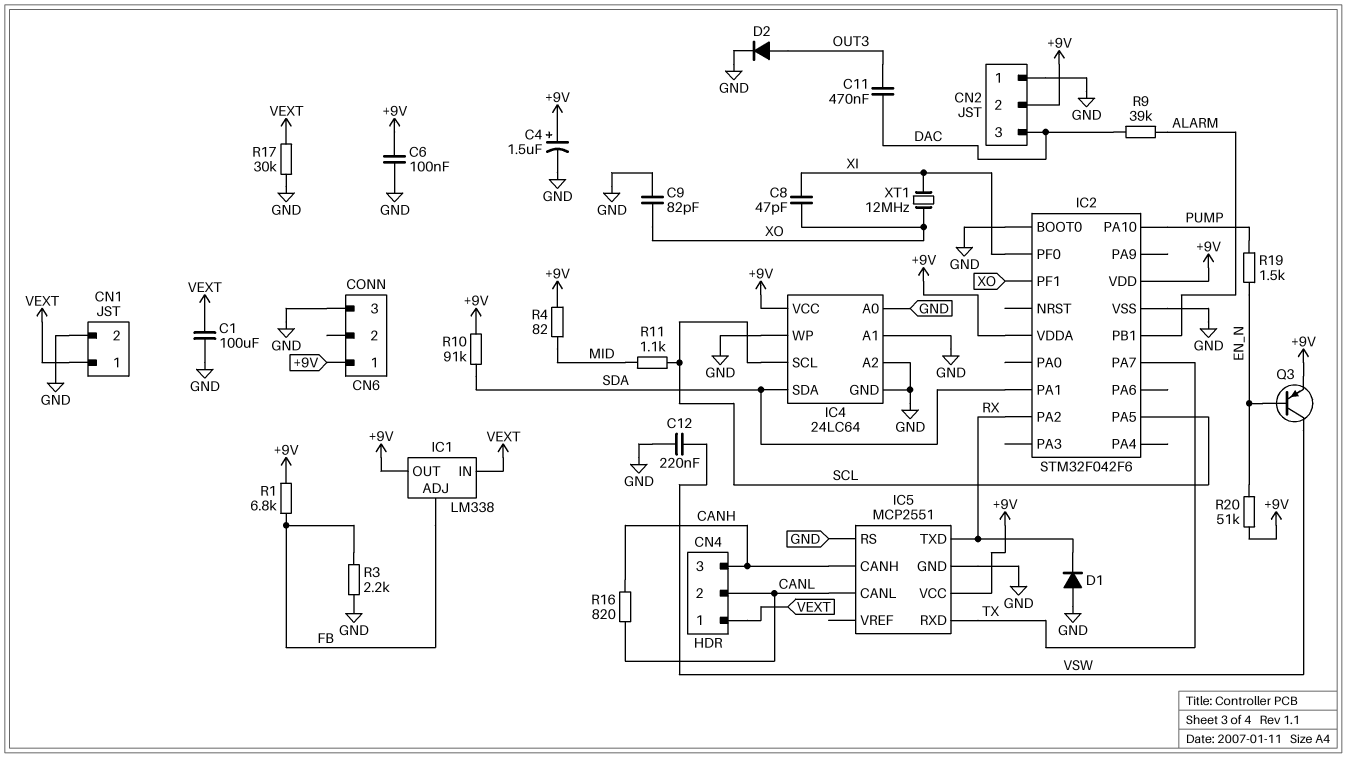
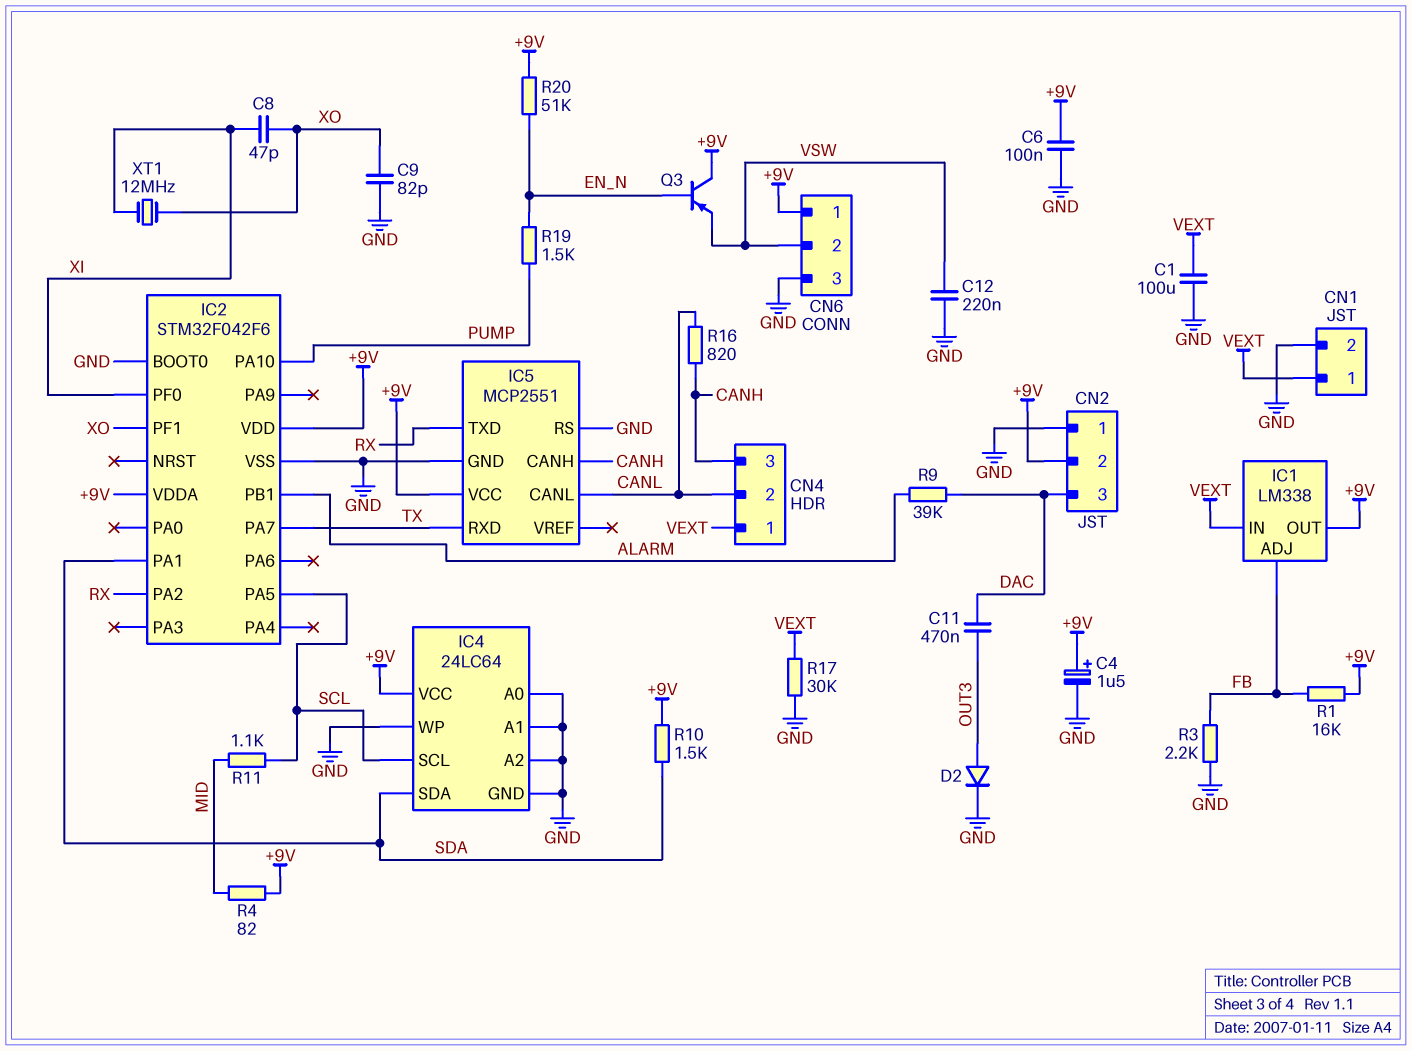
CN6 pin 2: none -> VSW
D1: diode (A GND, K RX) -> none
Q3: PNP (B EN_N, C VSW, E +9V) -> PNP (B EN_N, C +9V, E VSW)
R1: 6.8k (+9V, FB) -> 16k (+9V, FB)
R10: 91k (+9V, SDA) -> 1.5k (+9V, SDA)

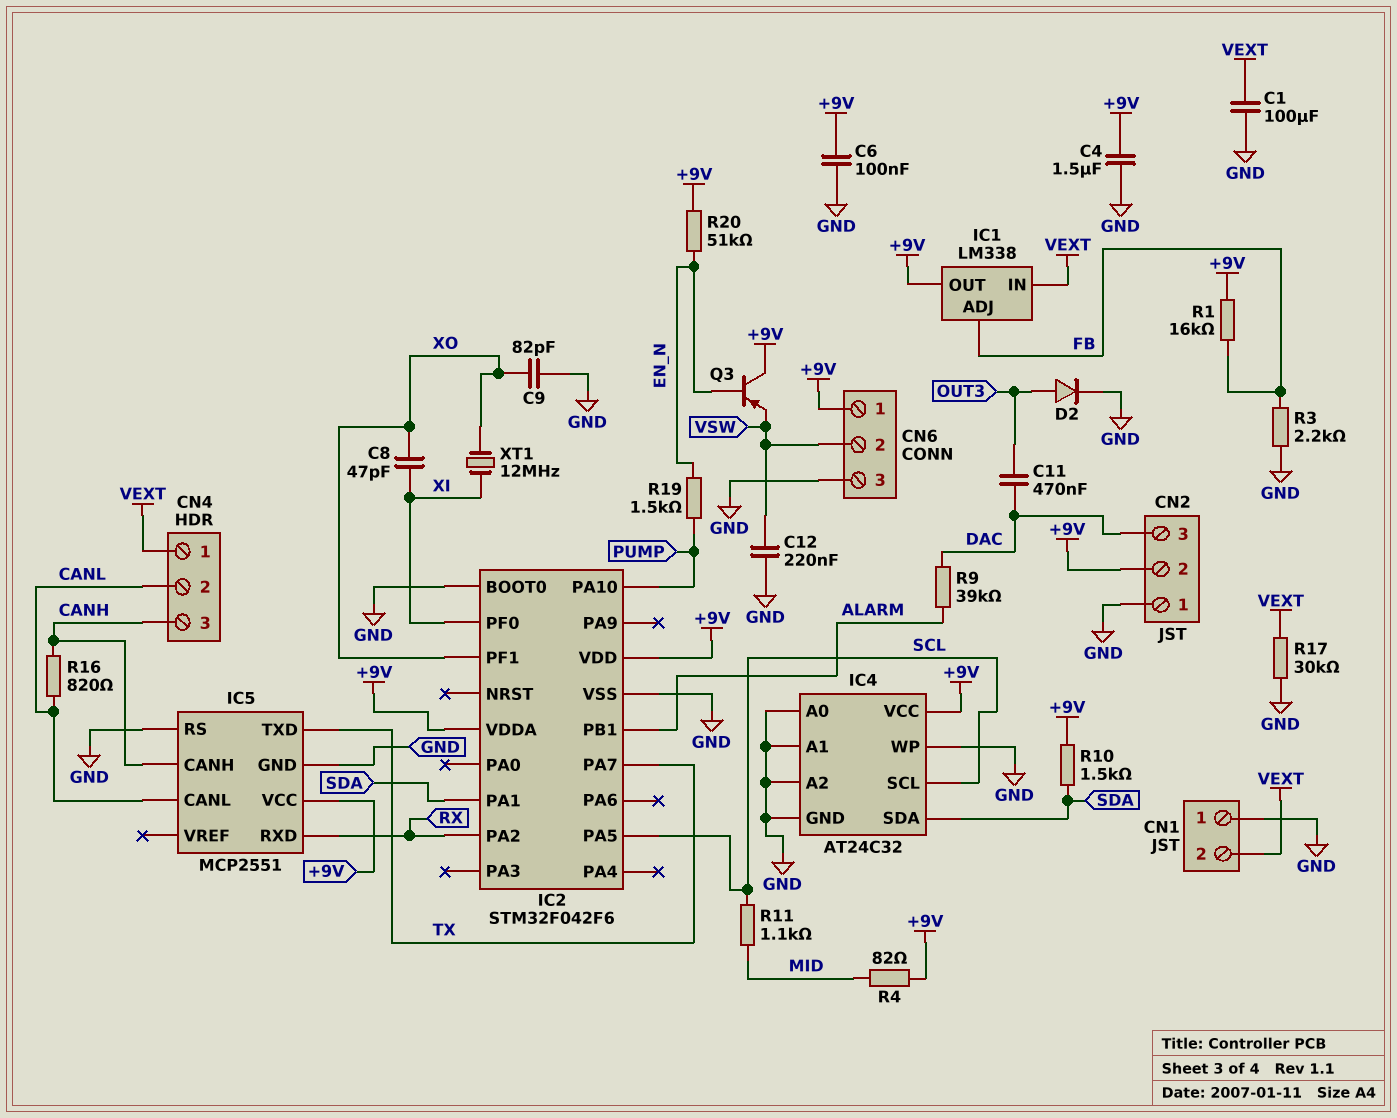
C4: 1.5uF (plus +9V, minus GND) -> 1.5uF (+9V, GND)
CN1 pin 1: VEXT -> GND
CN1 pin 2: GND -> VEXT
IC4: 24LC64 -> AT24C32
IC5 pin RXD: TX -> RX
IC5 pin TXD: RX -> TX

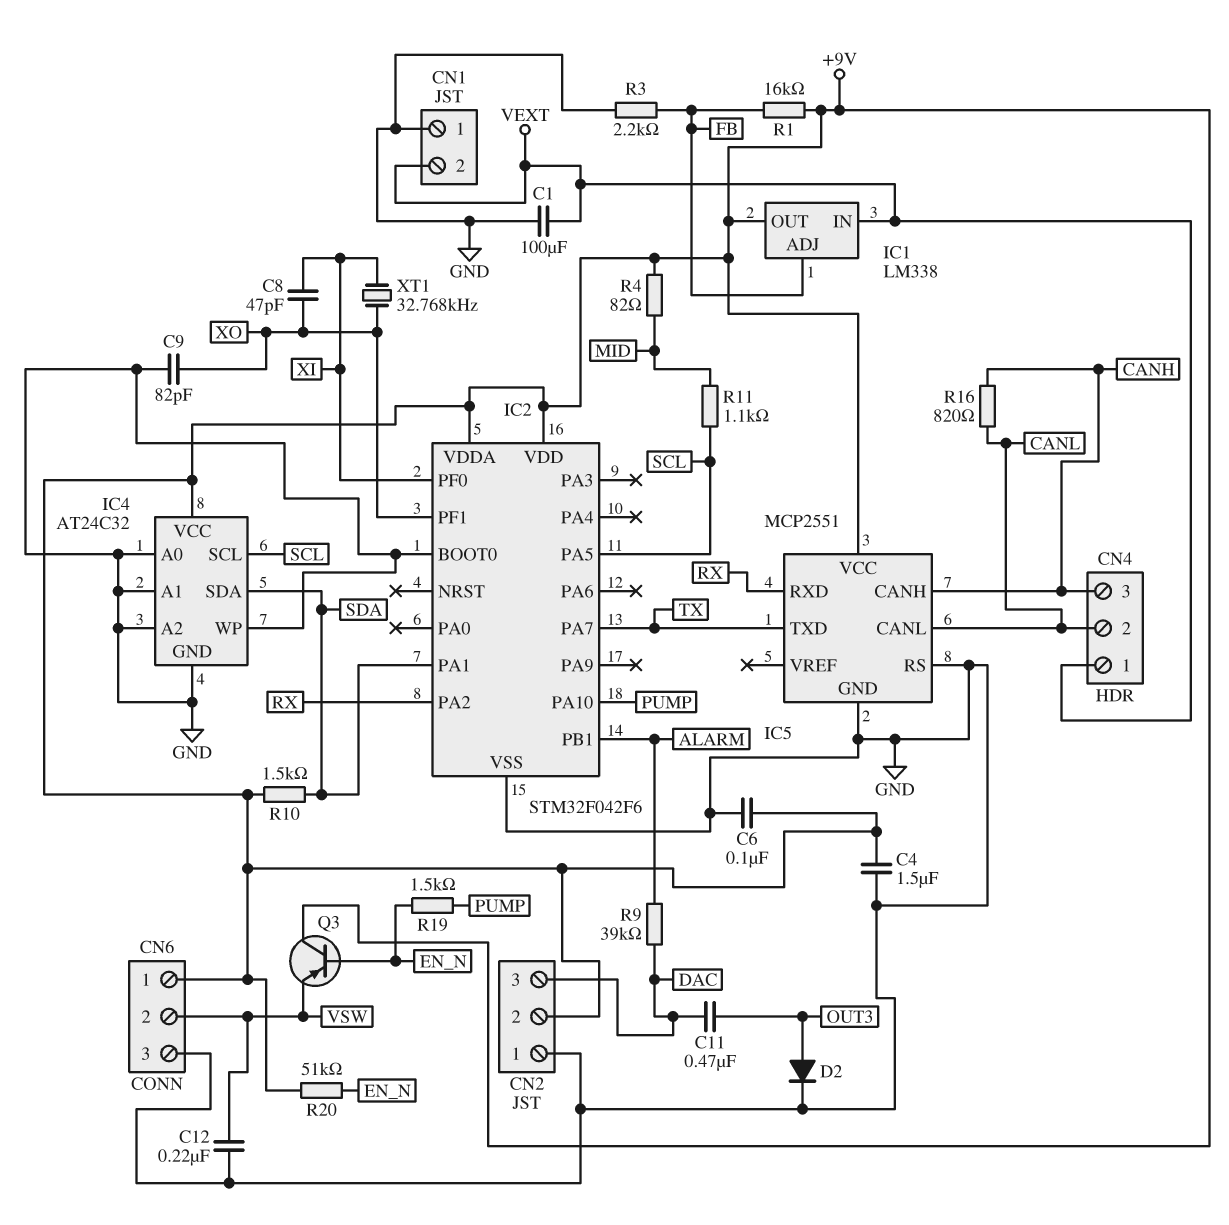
R17: 30k (GND, VEXT) -> none
XT1: 12MHz (XI, XO) -> 32.768kHz (XI, XO)

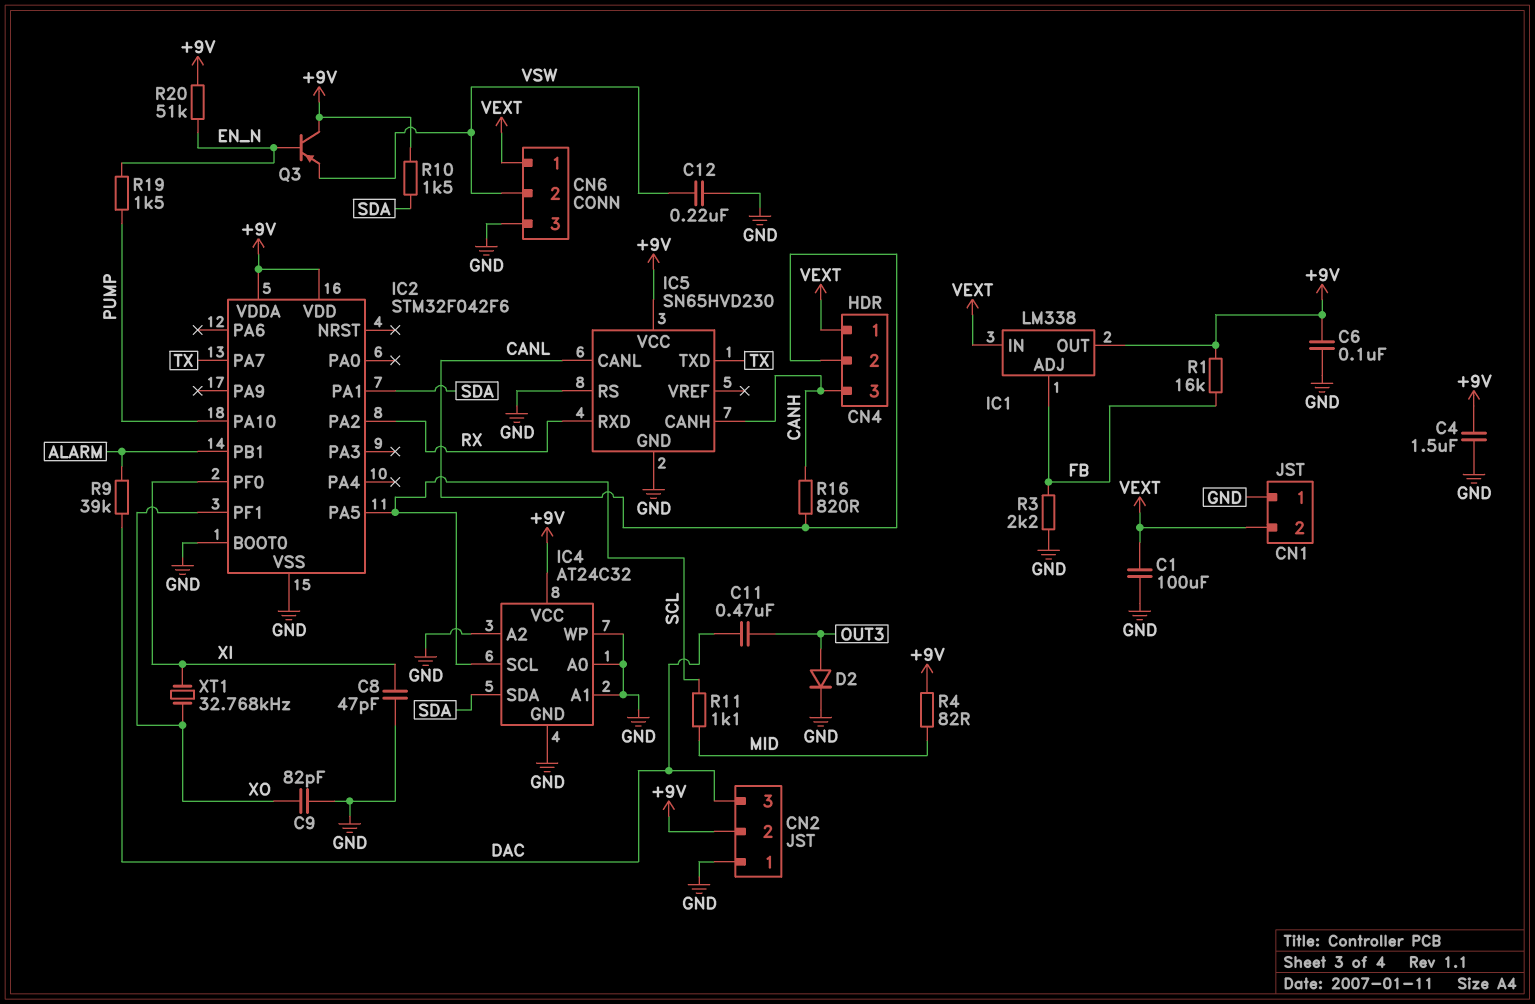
C8: 47pF (XI, XO) -> 47pF (GND, XI)
CN6 pin 1: +9V -> VEXT
IC5: MCP2551 -> SN65HVD230

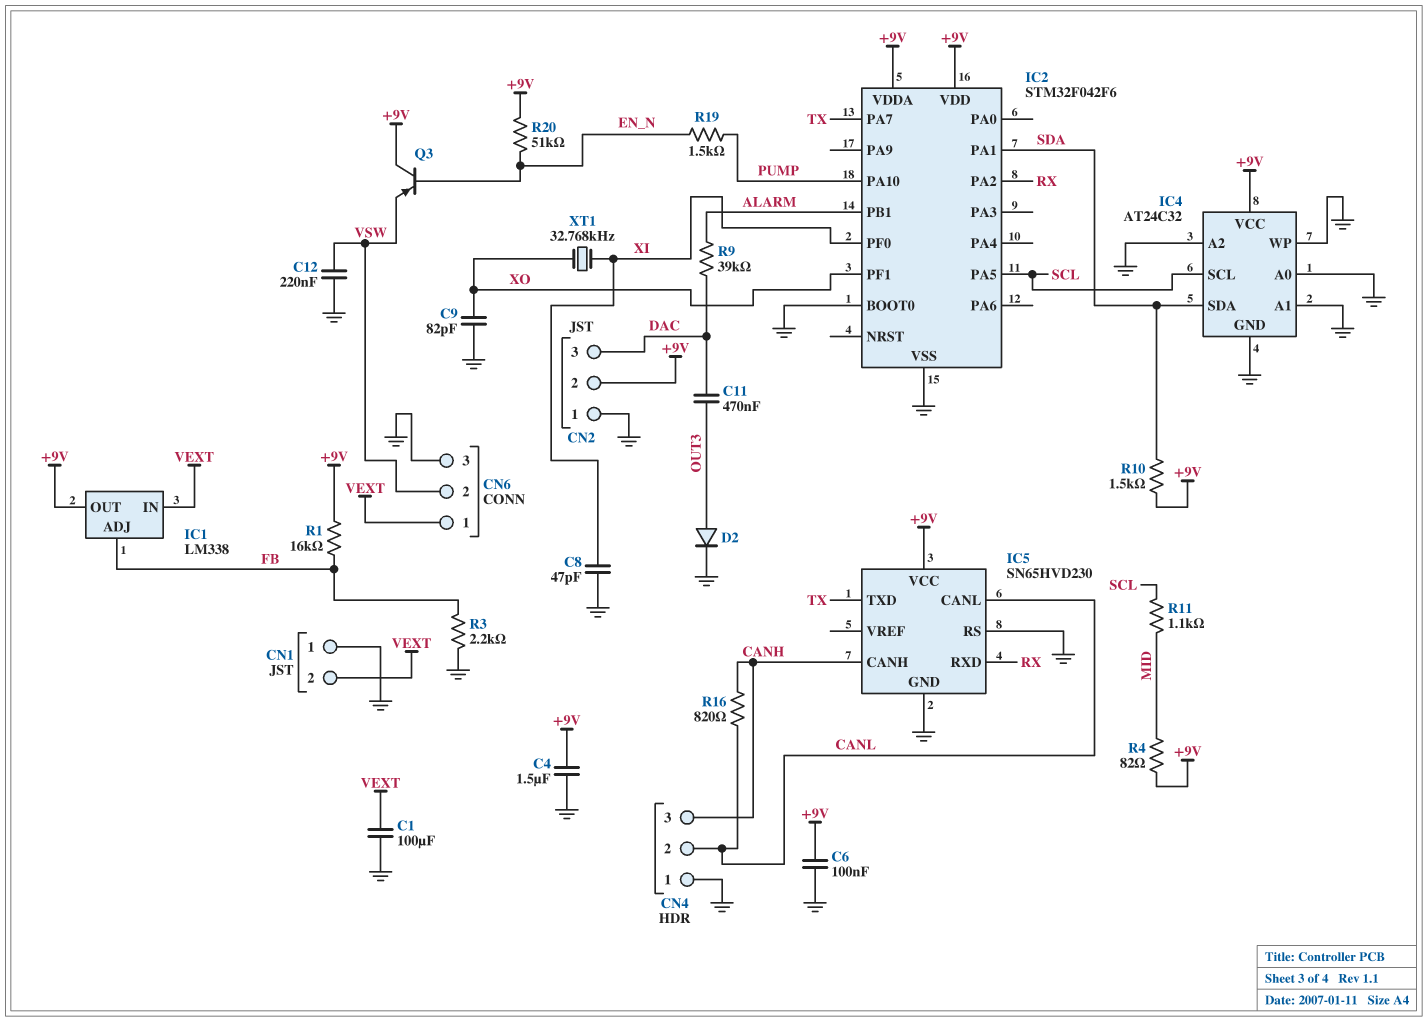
CN4 pin 1: VEXT -> GND

